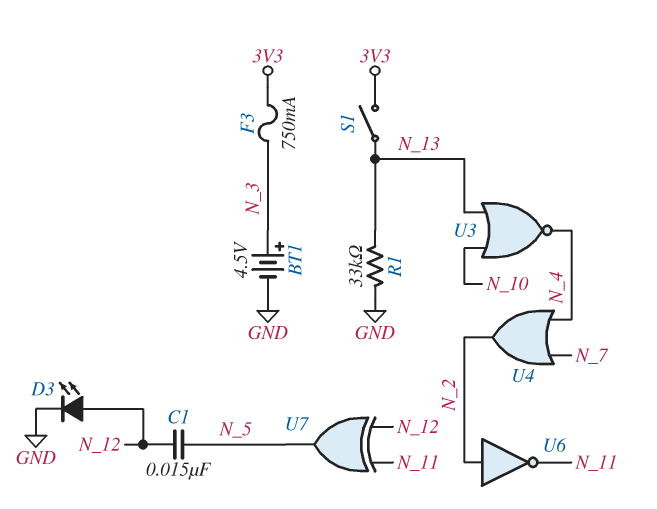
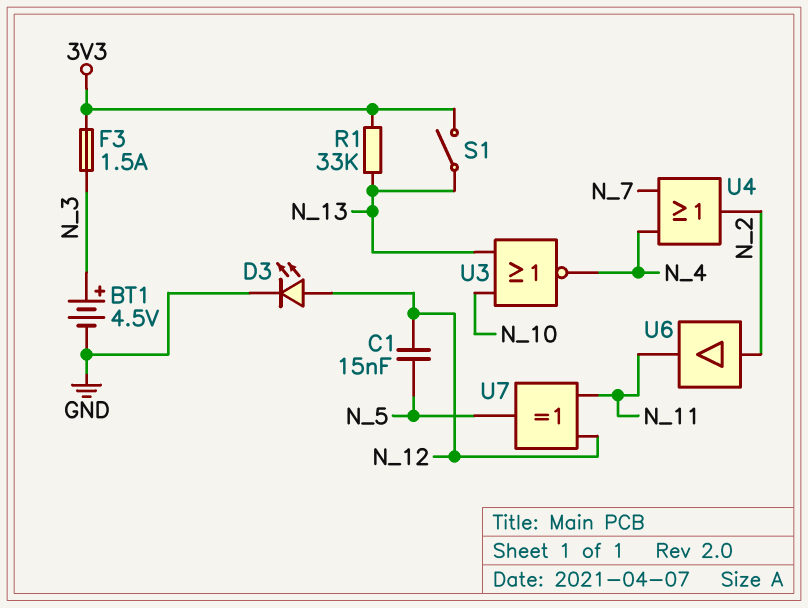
F3: 750mA (3V3, N_3) -> 1.5A (3V3, N_3)
R1: 33k (GND, N_13) -> 33k (3V3, N_13)
U6: NOT (in N_2, out N_11) -> buffer (in N_2, out N_11)

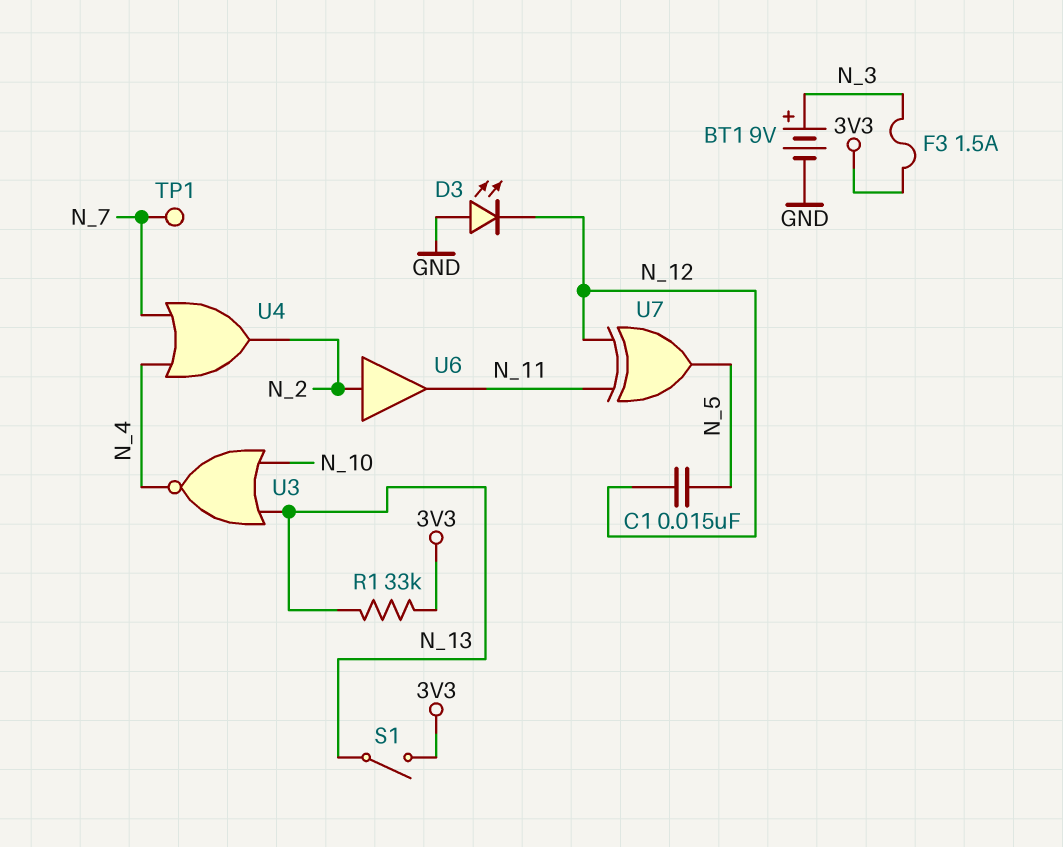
BT1: 4.5V (plus N_3, minus GND) -> 9V (plus N_3, minus GND)
D3: LED (A N_12, K GND) -> LED (A GND, K N_12)
TP1: none -> test point (N_7)

